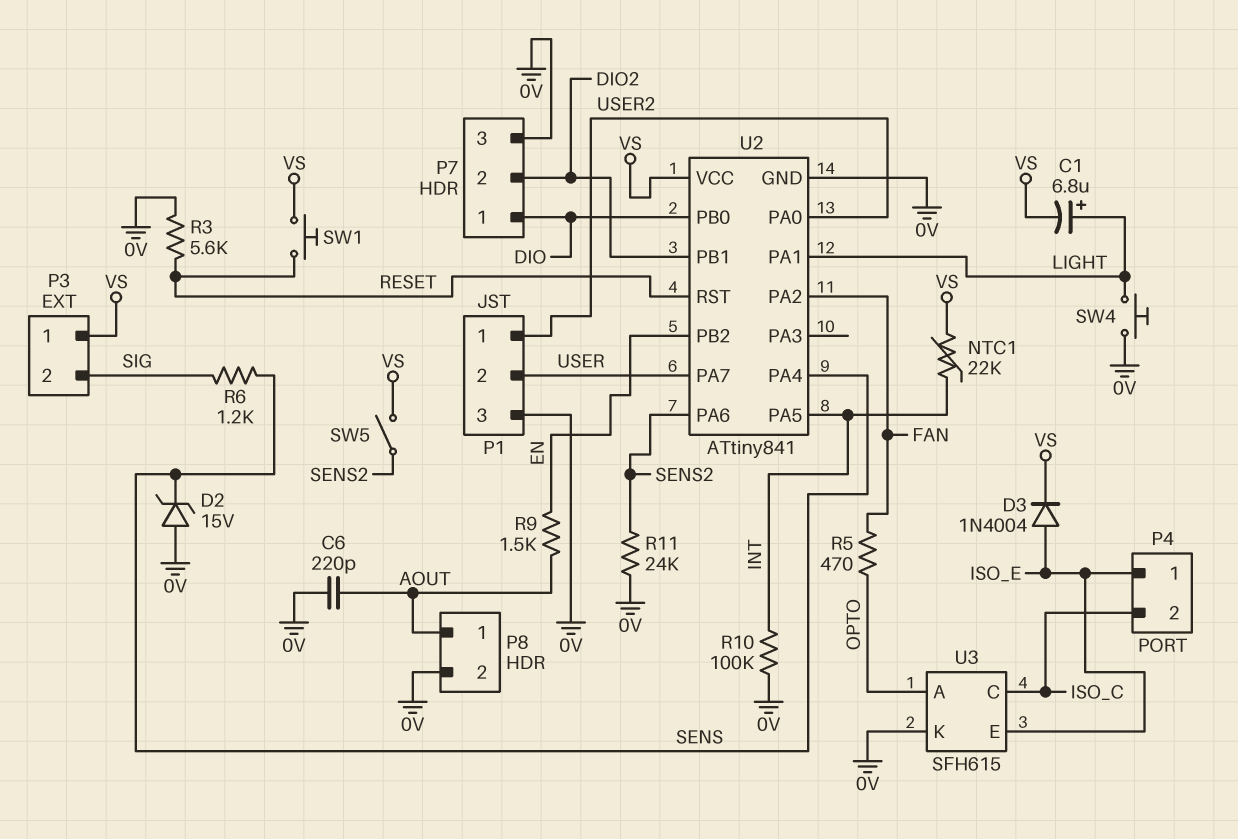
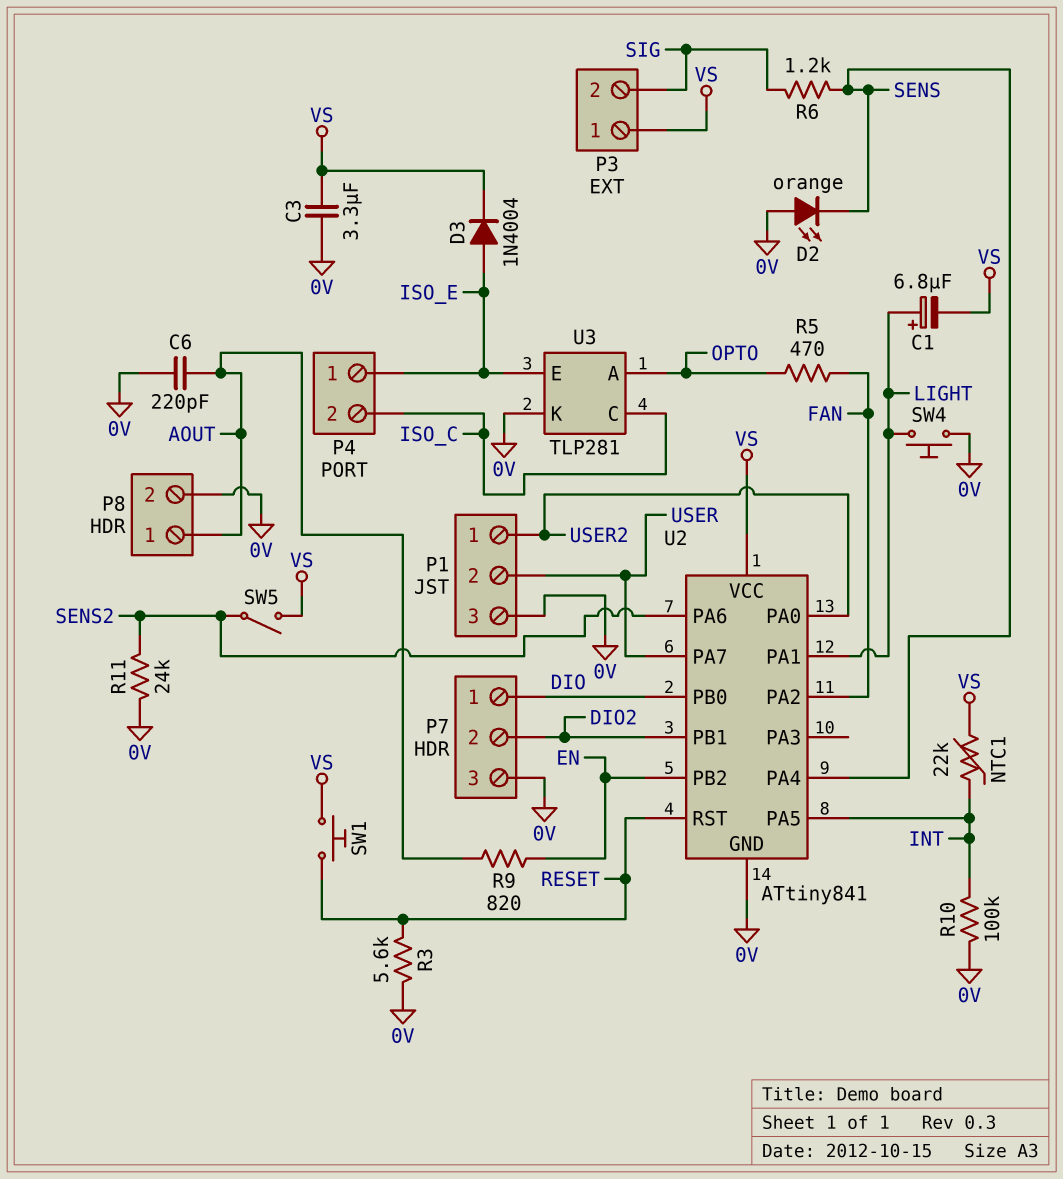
C3: none -> 3.3uF (0V, VS)
D2: zener 15V (A 0V, K SENS) -> LED orange (A 0V, K SENS)
R9: 1.5k (AOUT, EN) -> 820 (AOUT, EN)
U3: SFH615 -> TLP281

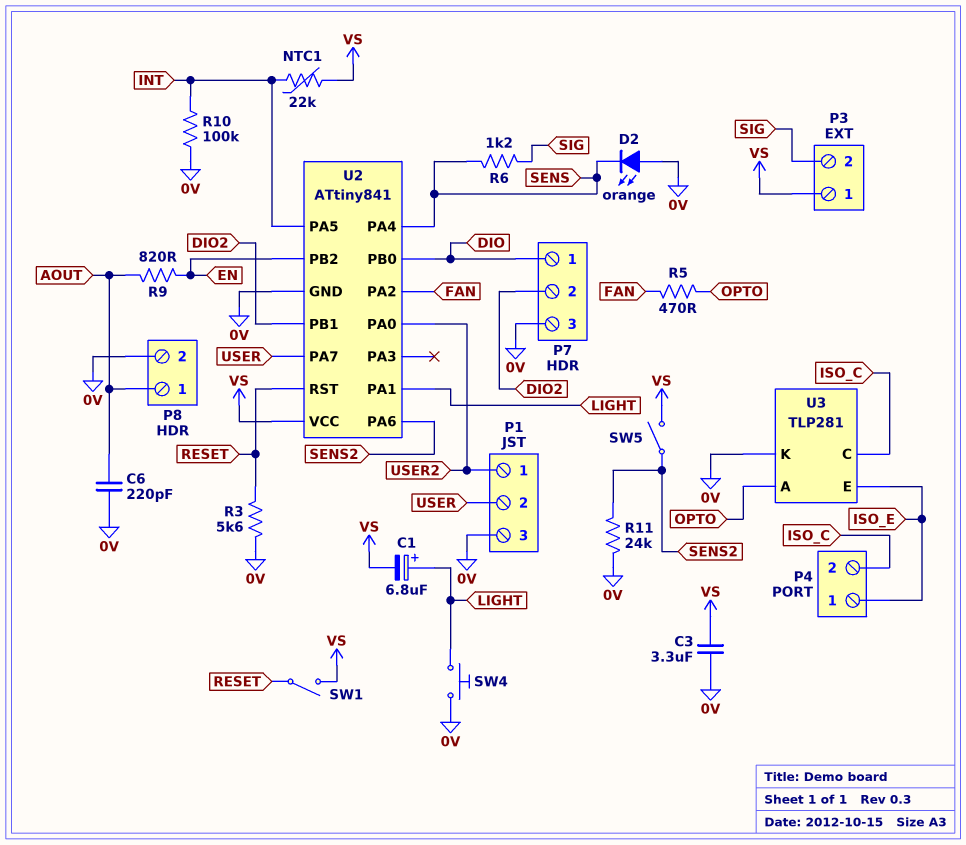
D3: diode 1N4004 (A ISO_E, K VS) -> none
SW1: button (RESET, VS) -> switch (RESET, VS)

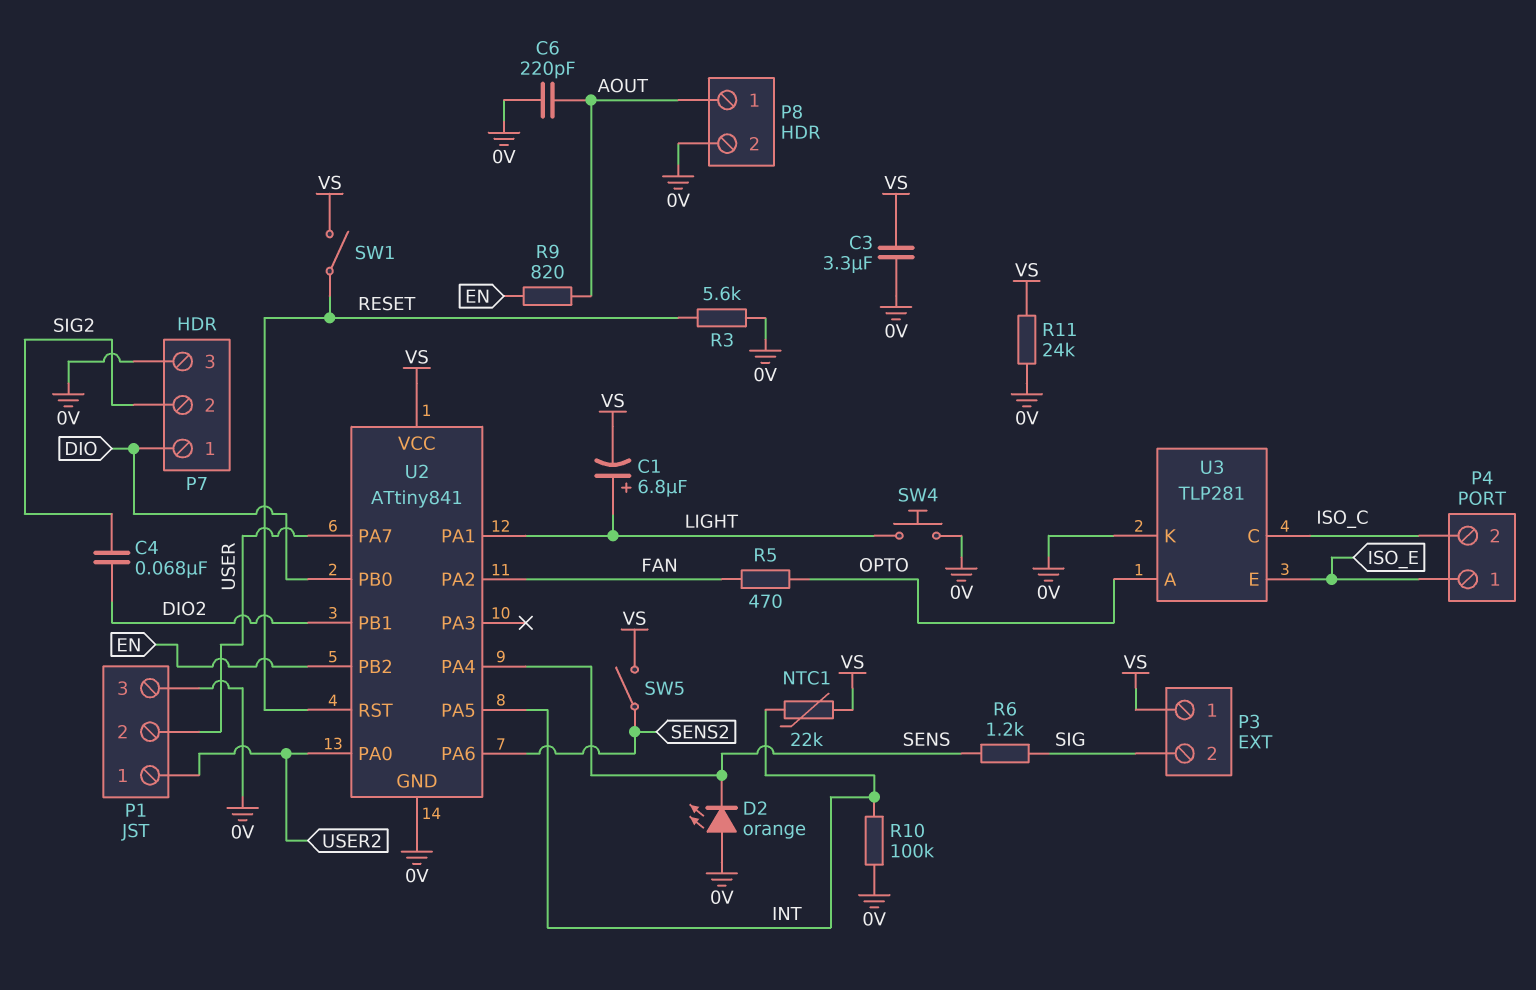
C4: none -> 68nF (DIO2, SIG2)
P7 pin 2: DIO2 -> SIG2
R11: 24k (0V, SENS2) -> 24k (0V, VS)

